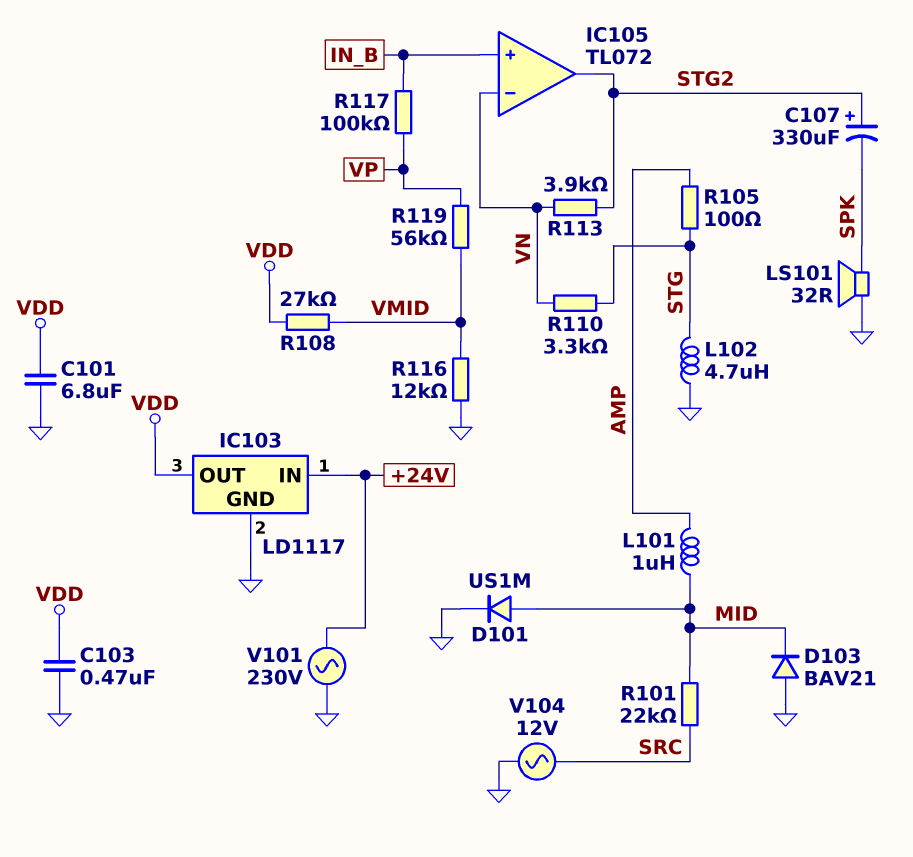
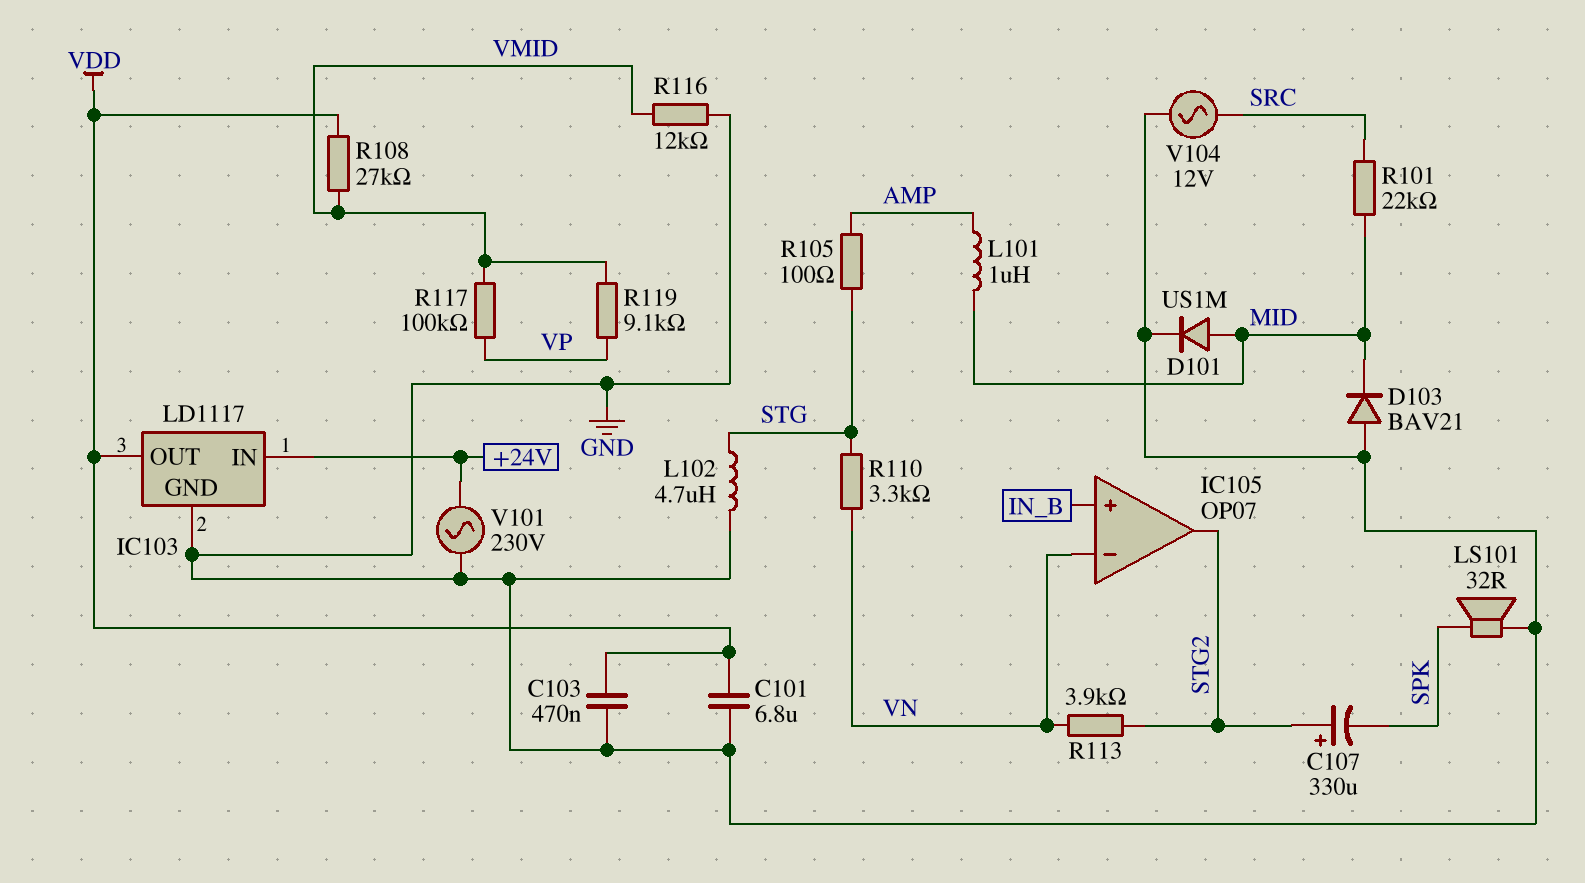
IC105: TL072 -> OP07
R117: 100k (IN_B, VP) -> 100k (VMID, VP)
R119: 56k (VMID, VP) -> 9.1k (VMID, VP)

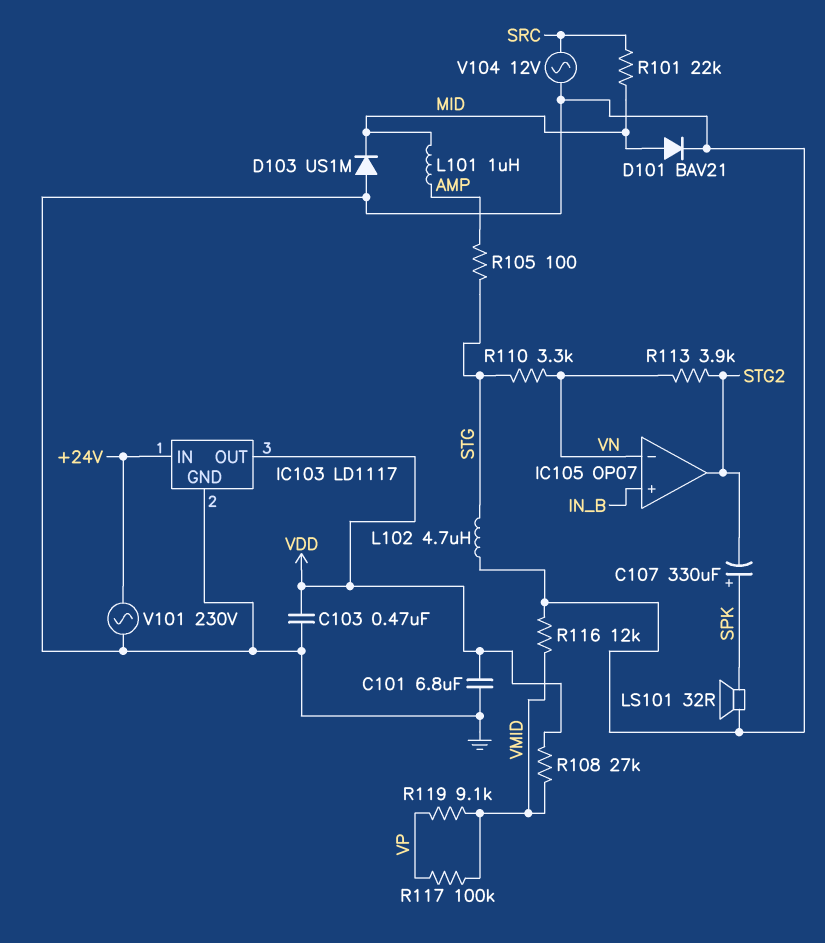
C107: 330uF (plus STG2, minus SPK) -> 330uF (plus SPK, minus STG2)
D101: diode US1M (A MID, K GND) -> diode BAV21 (A MID, K GND)
D103: diode BAV21 (A GND, K MID) -> diode US1M (A GND, K MID)

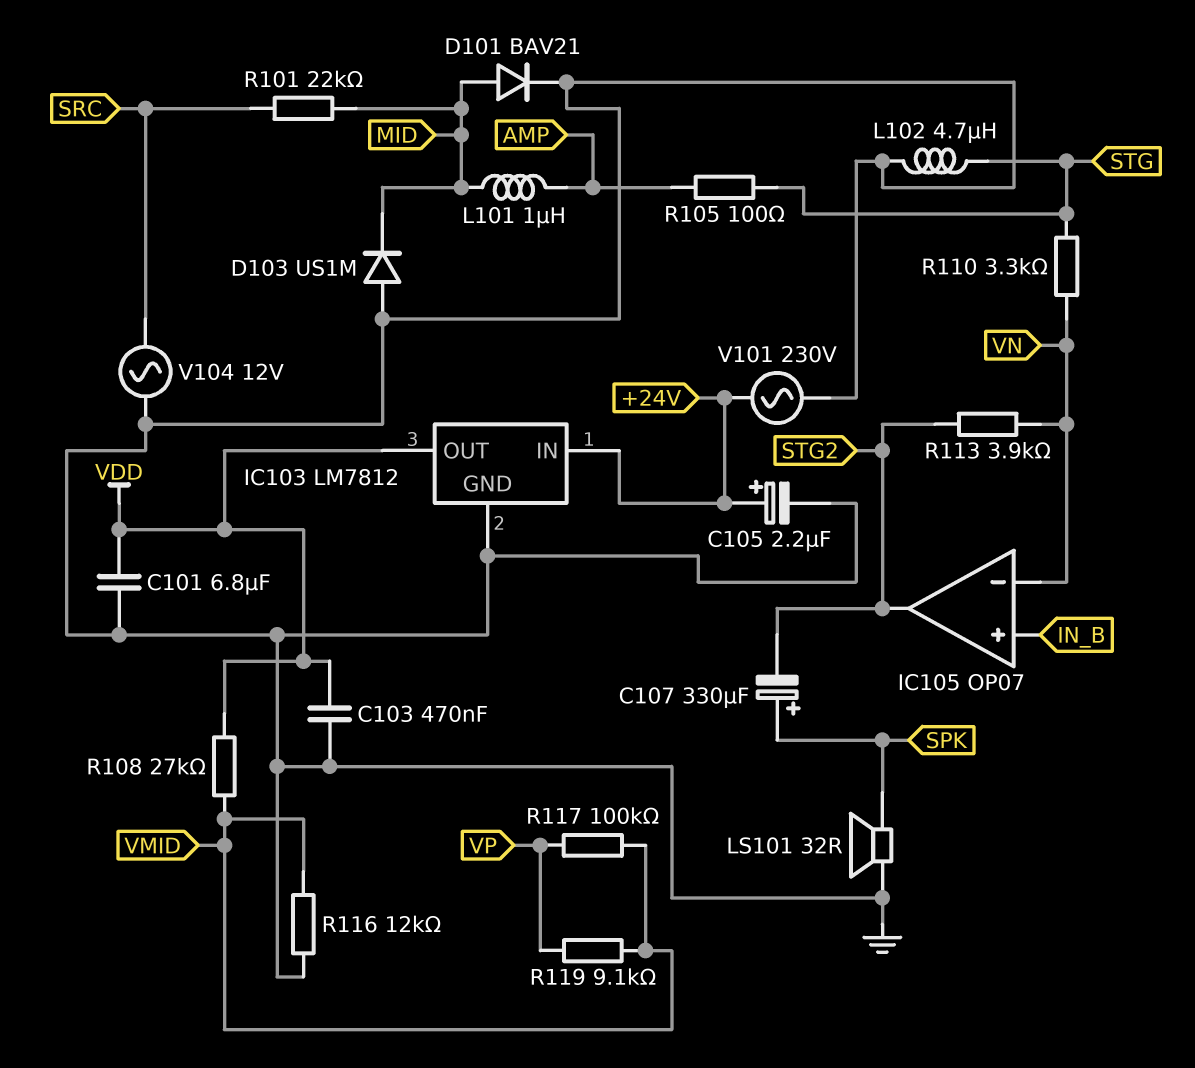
C105: none -> 2.2uF (plus +24V, minus GND)
IC103: LD1117 -> LM7812

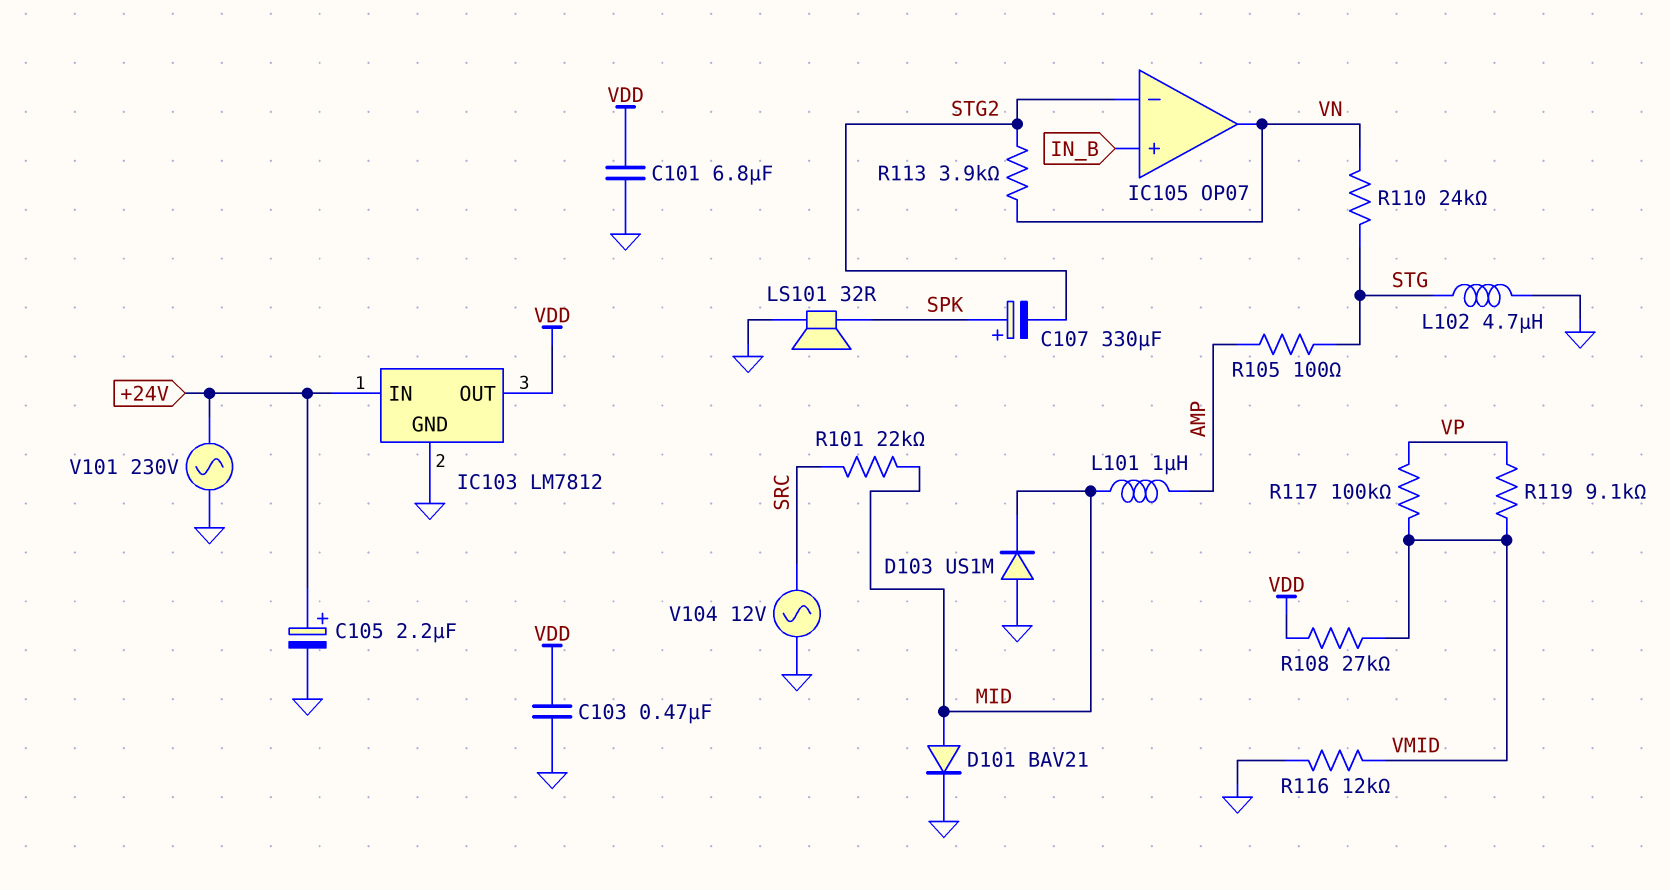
IC105 pin in-: VN -> STG2
IC105 pin out: STG2 -> VN
R110: 3.3k (STG, VN) -> 24k (STG, VN)

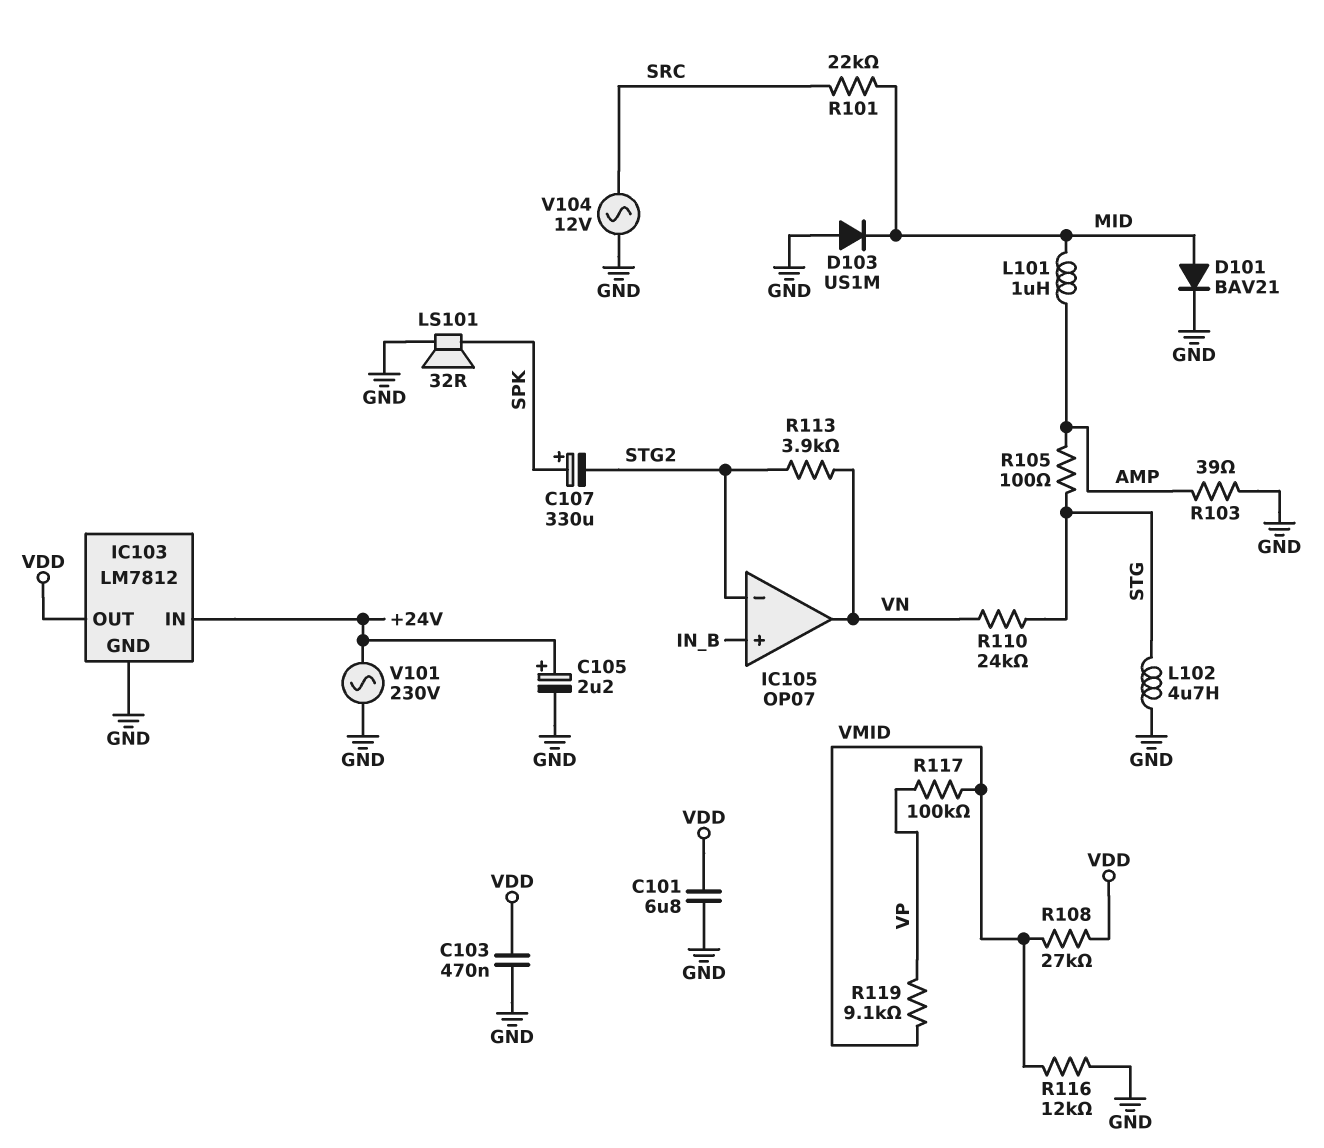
R103: none -> 39 (AMP, GND)

